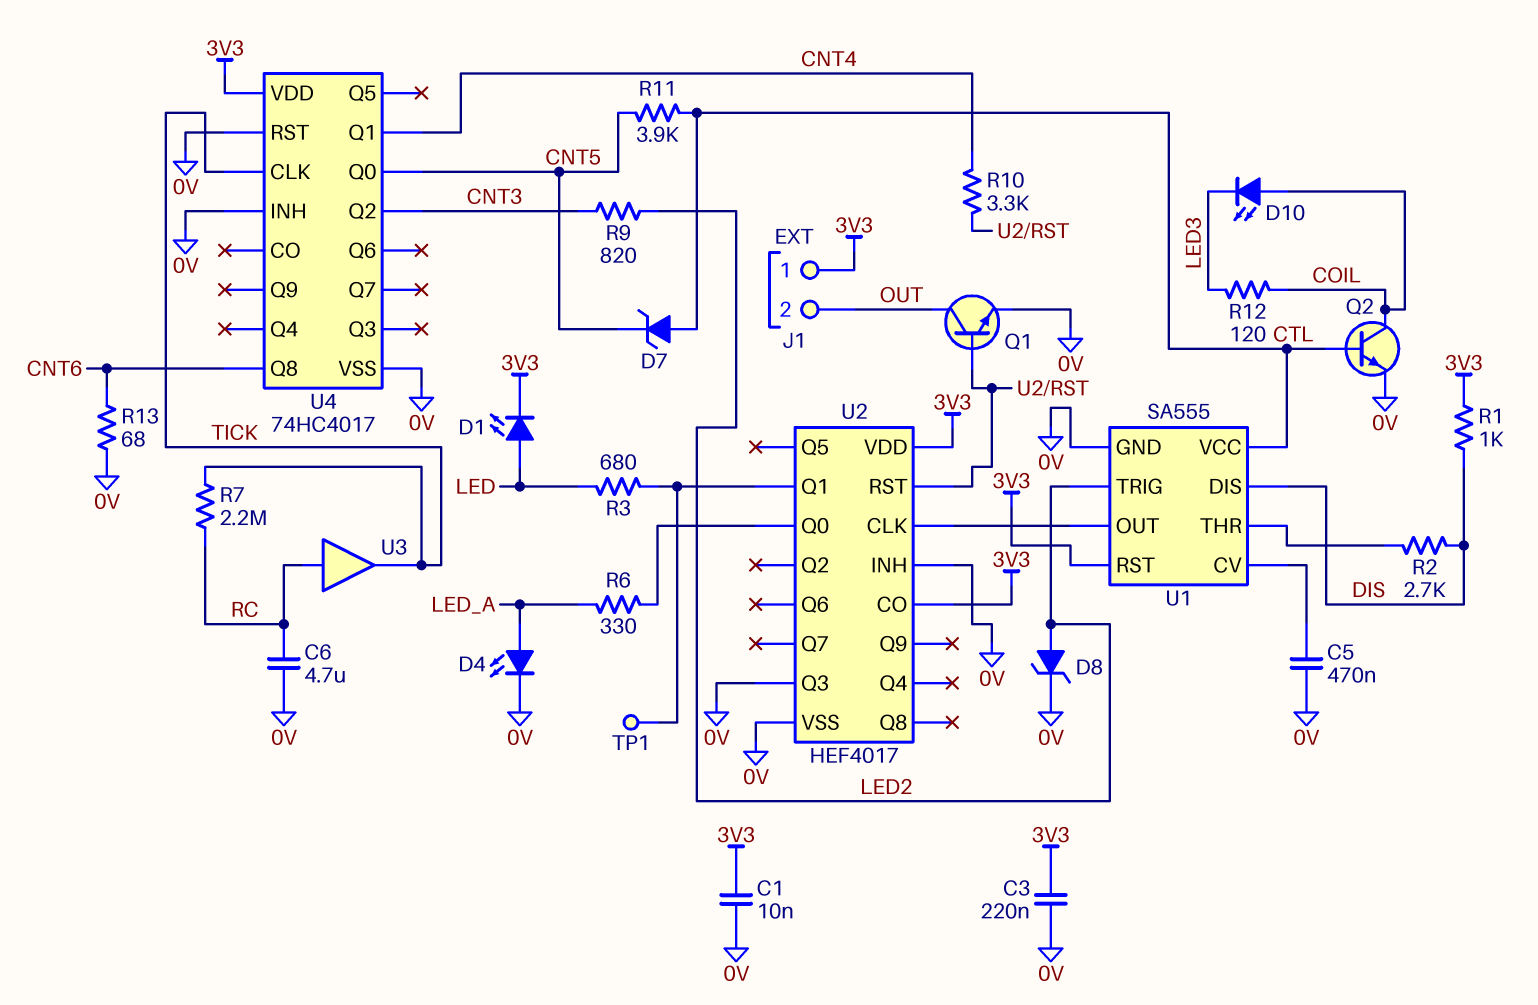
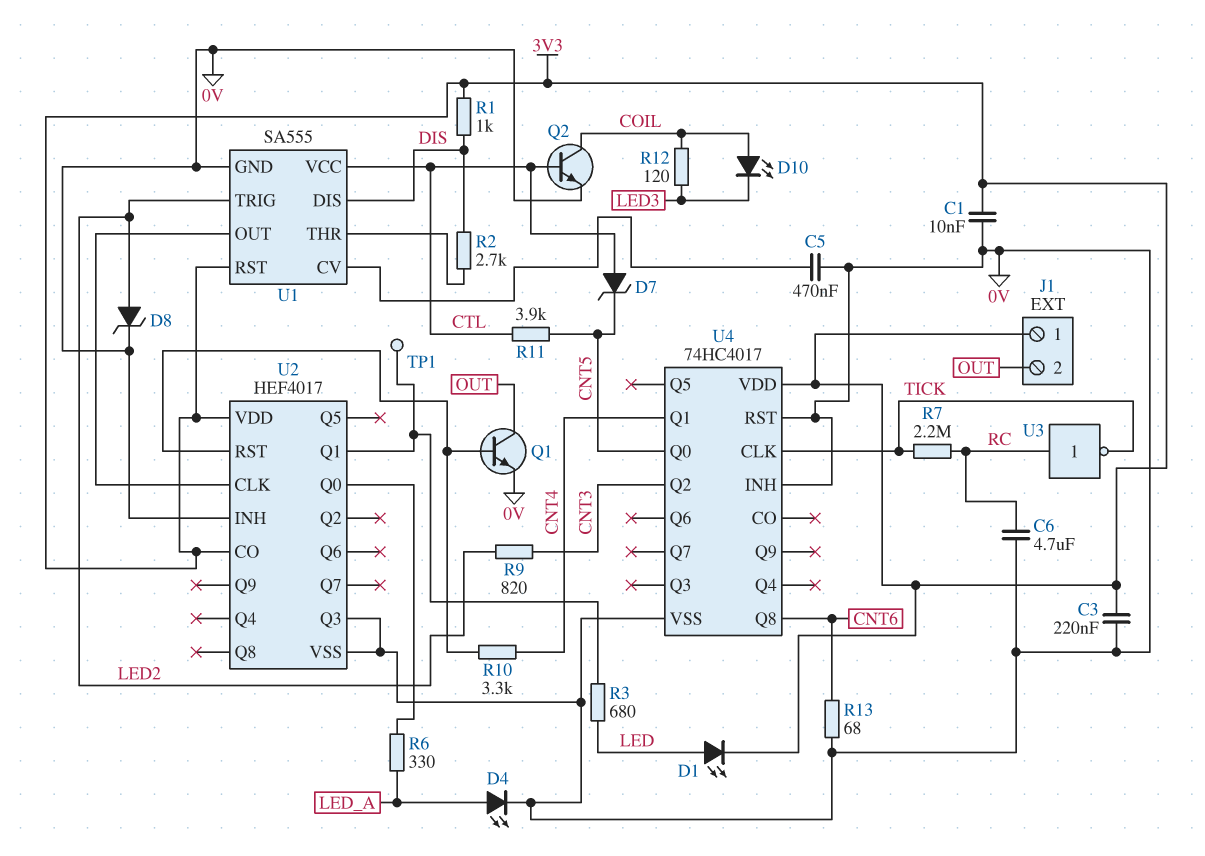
U3: buffer (in RC, out TICK) -> NOT (in RC, out TICK)

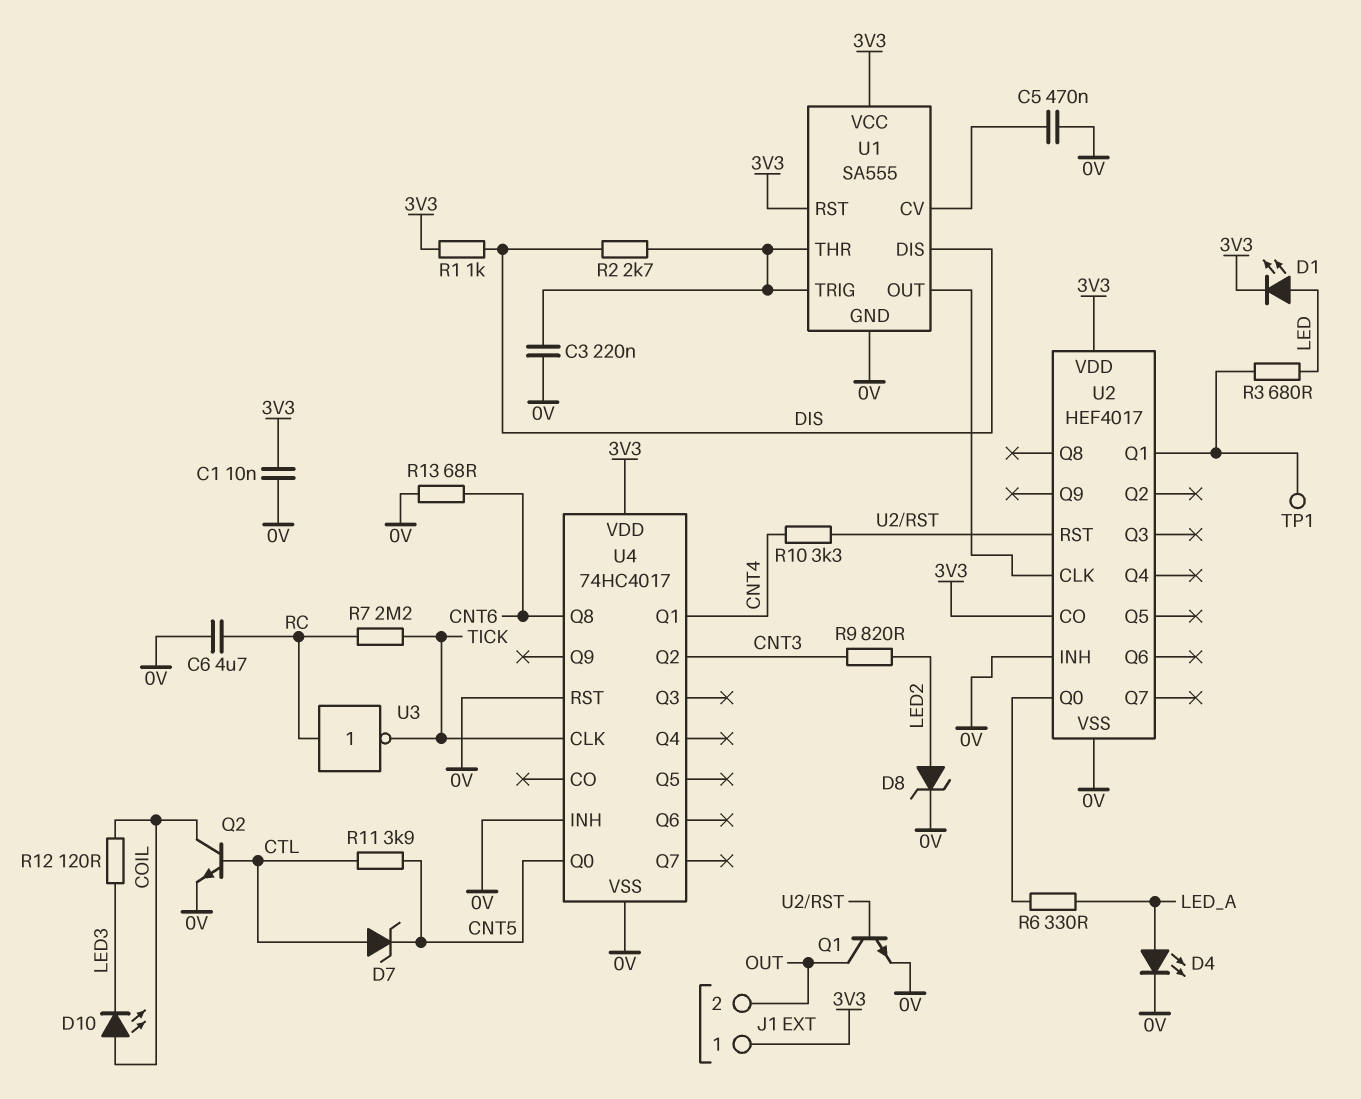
C3: 220nF (0V, 3V3) -> 220nF (0V, U1/THR)
U1 pin TRIG: LED2 -> U1/THR
U1 pin VCC: CTL -> 3V3
U2 pin Q3: 0V -> none

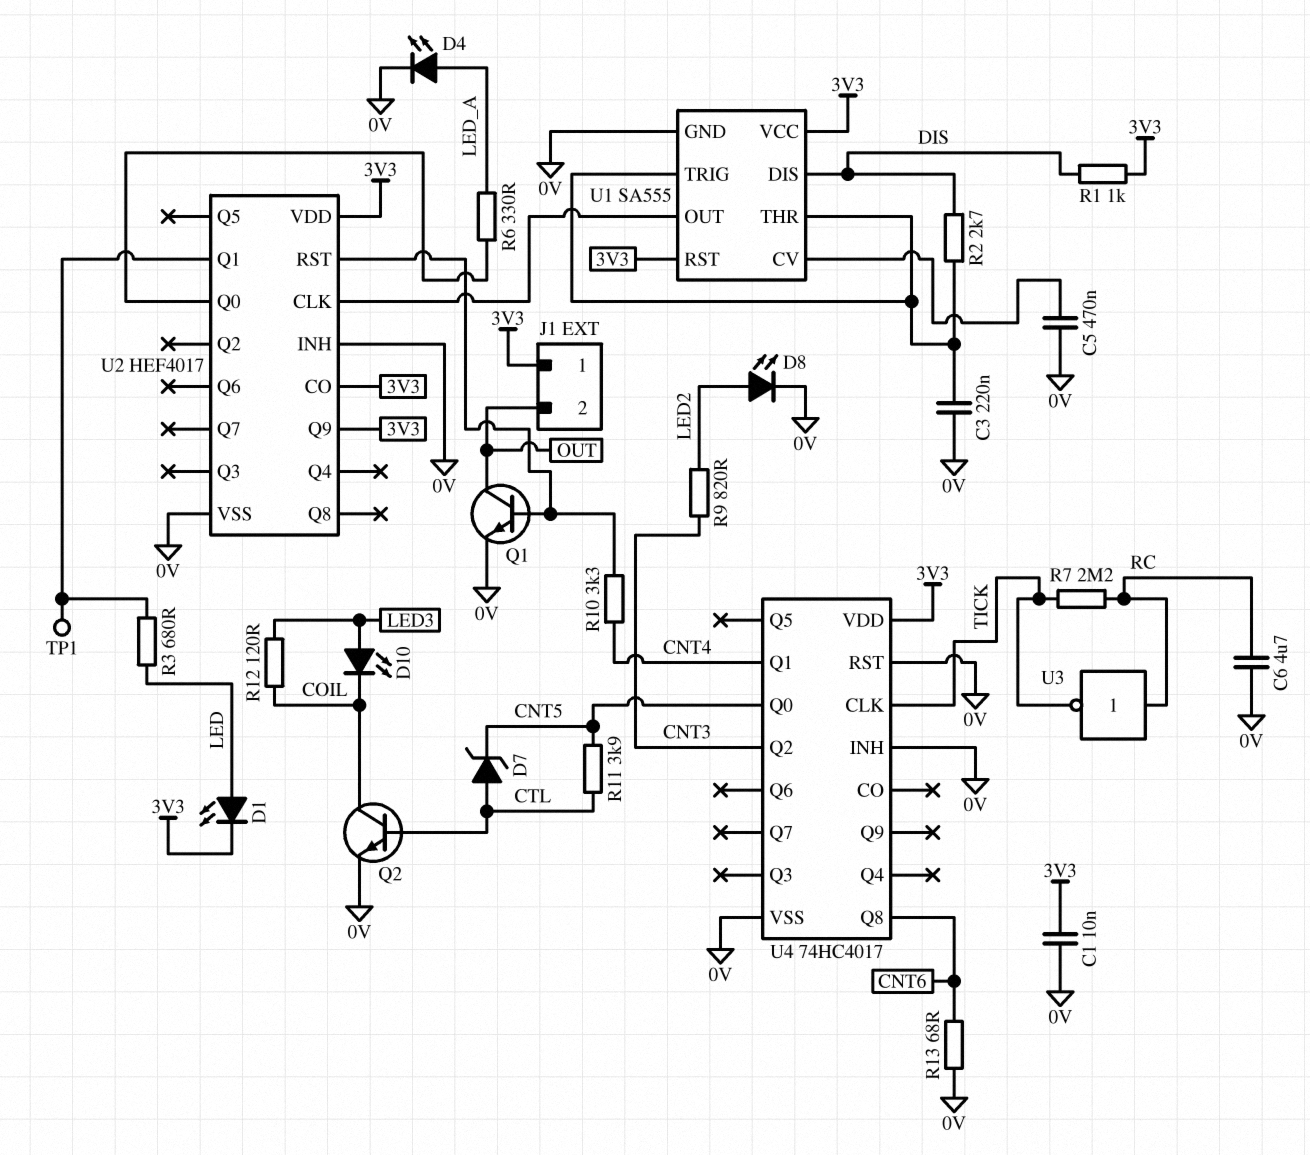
D8: zener (A LED2, K 0V) -> LED (A LED2, K 0V)
D10: LED (A COIL, K LED3) -> LED (A LED3, K COIL)
U2 pin Q9: none -> 3V3

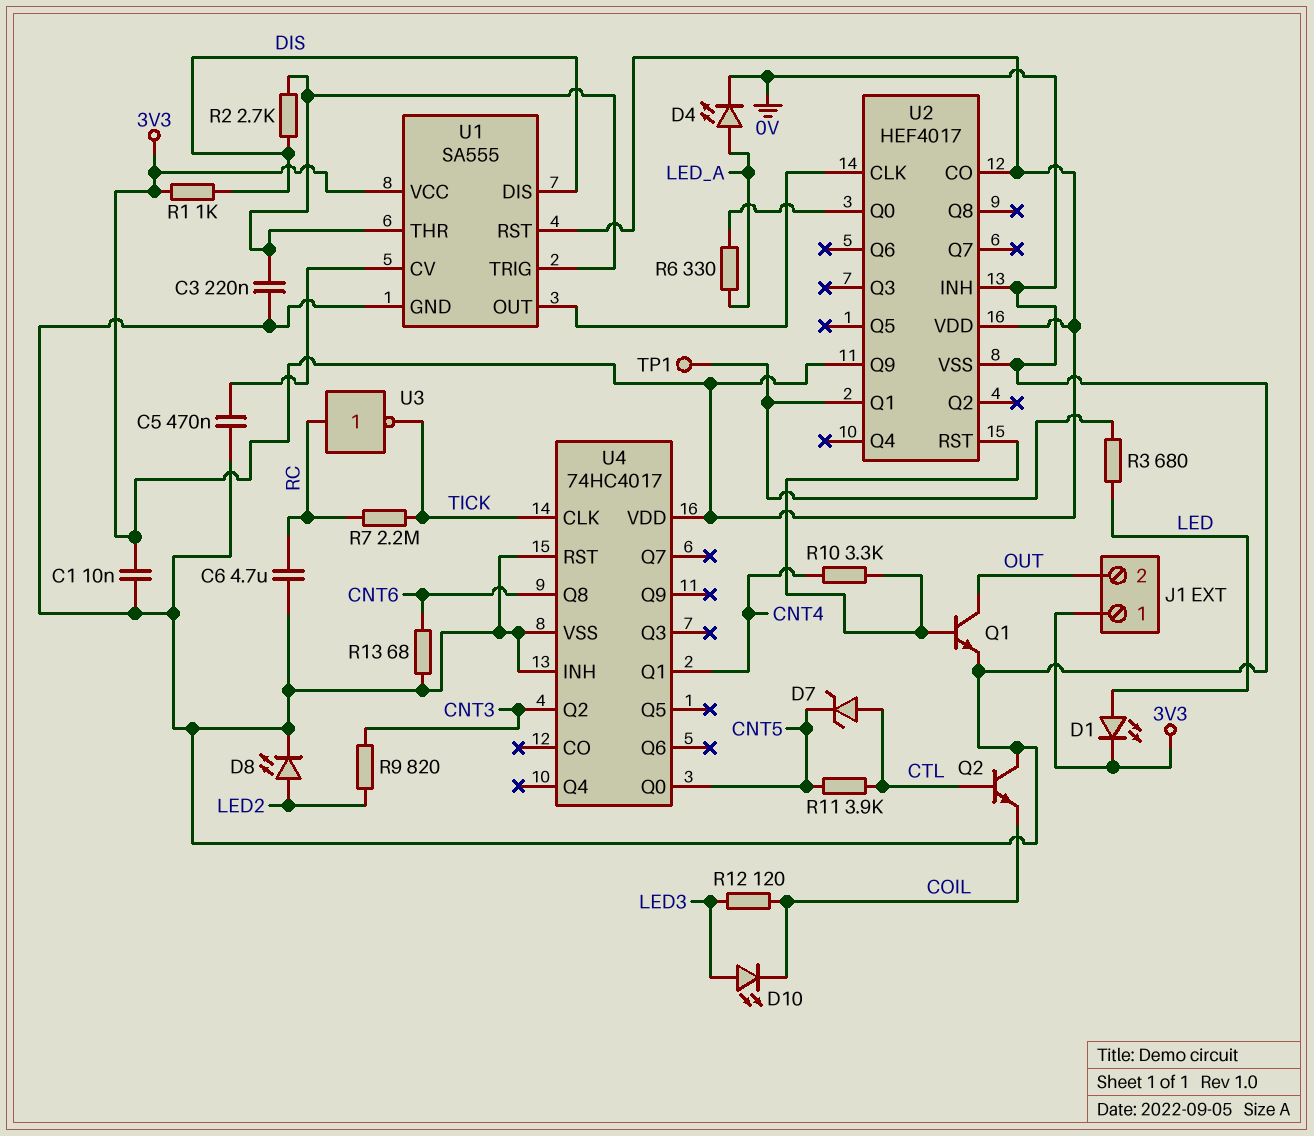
Q2: NPN (B CTL, C COIL, E 0V) -> NPN (B CTL, C 0V, E COIL)

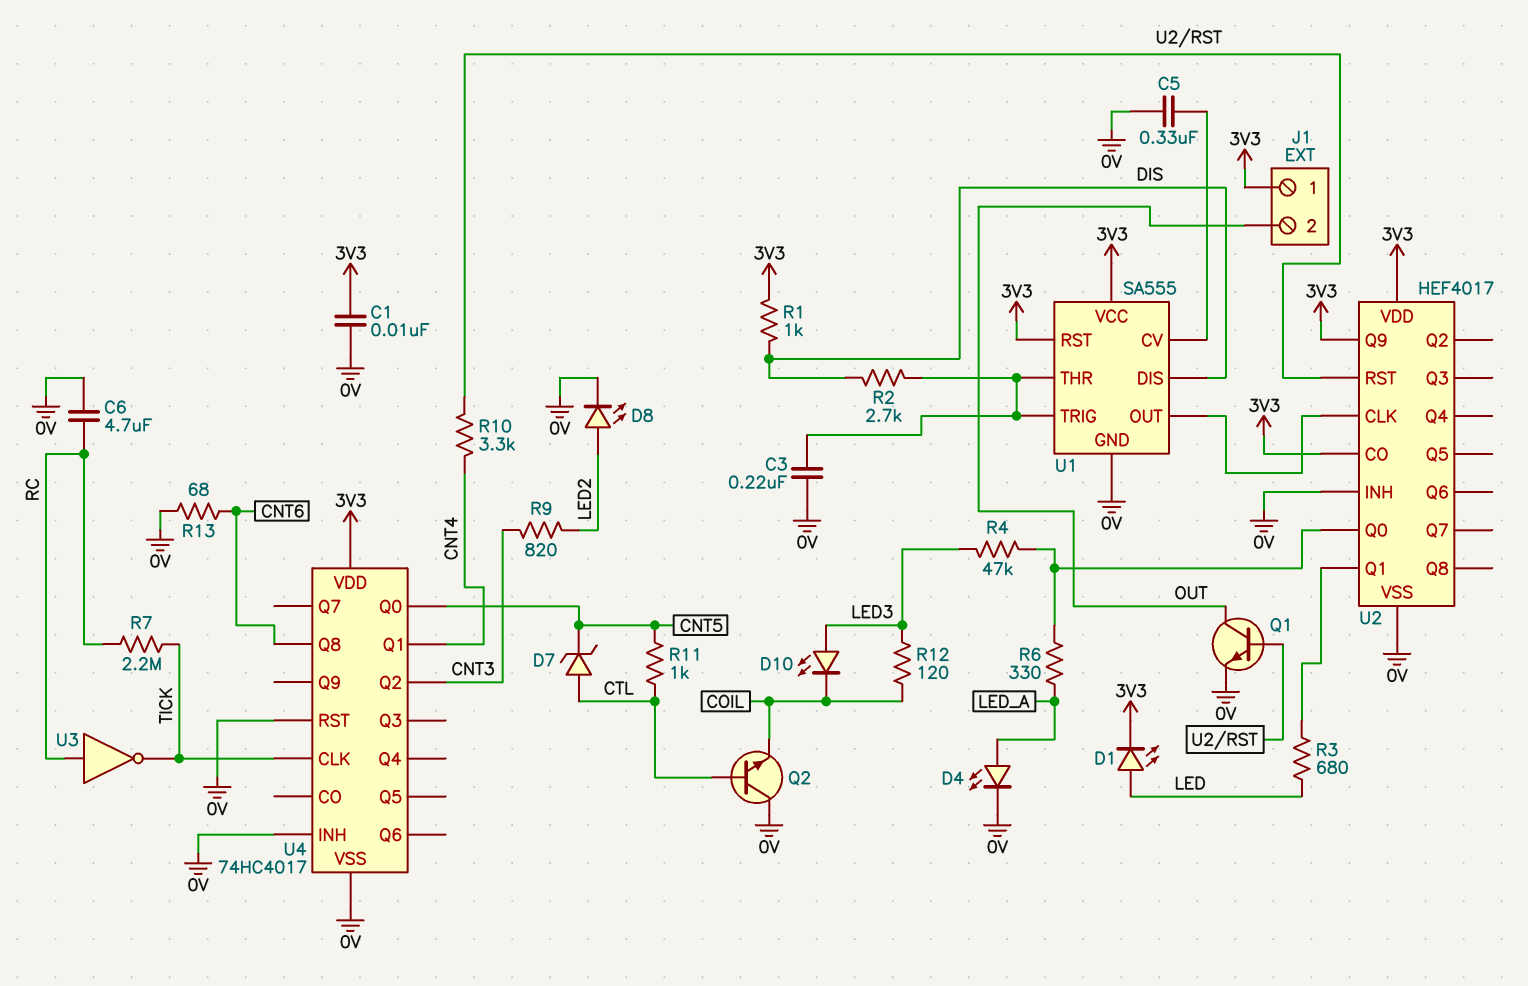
C5: 470nF (0V, U1/CV) -> 330nF (0V, U1/CV)
R4: none -> 47k (LED3, U2/Q0)
R11: 3.9k (CNT5, CTL) -> 1k (CNT5, CTL)
TP1: test point (U2/Q1) -> none

